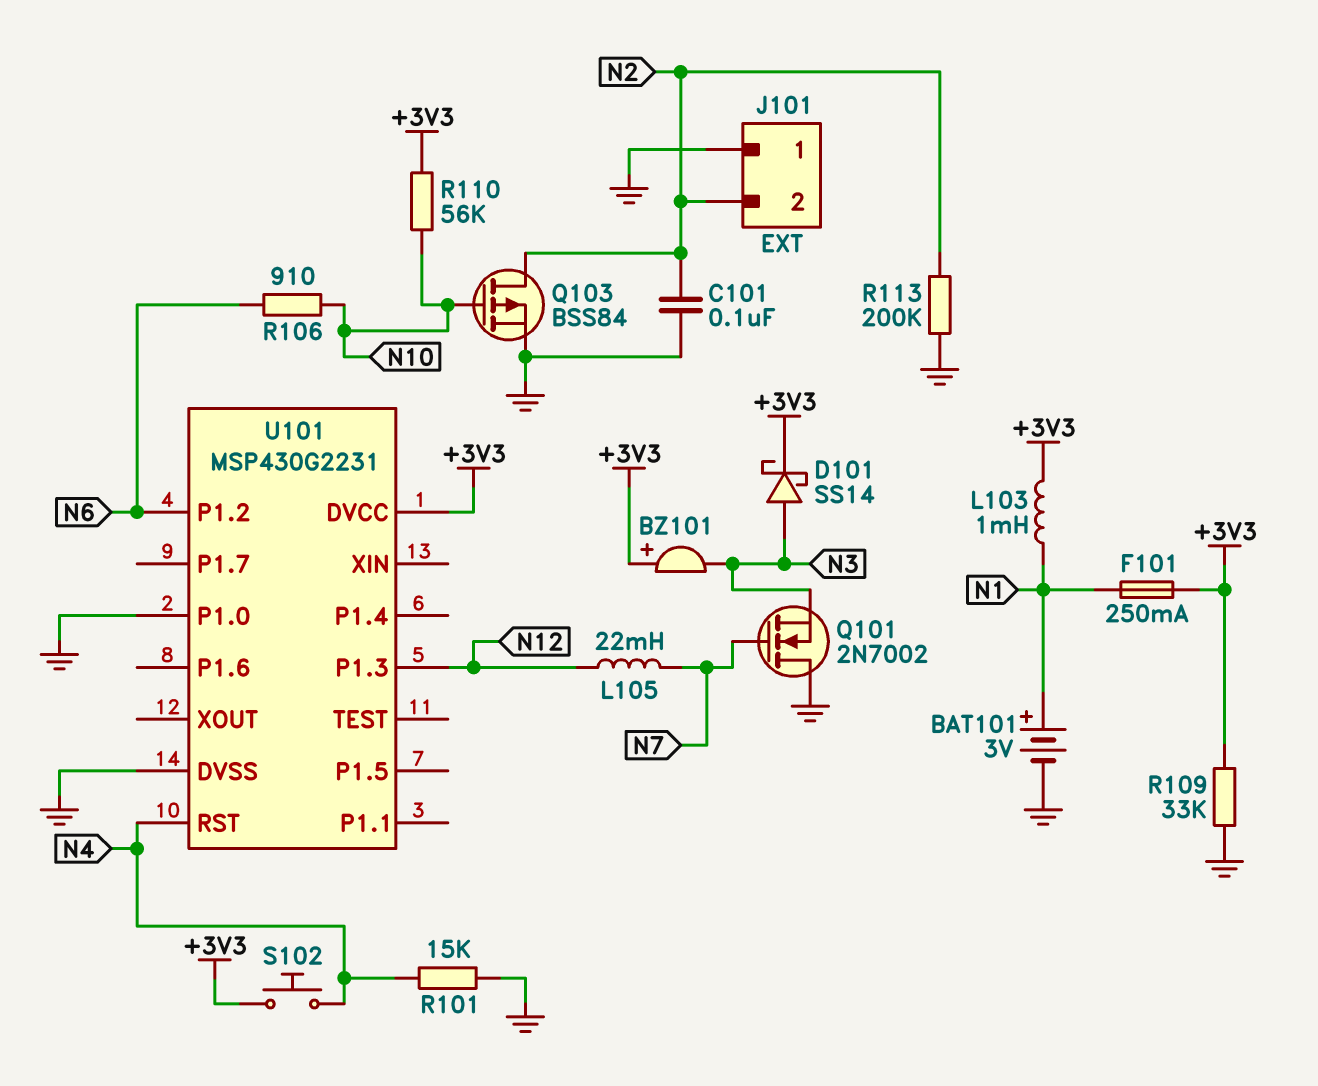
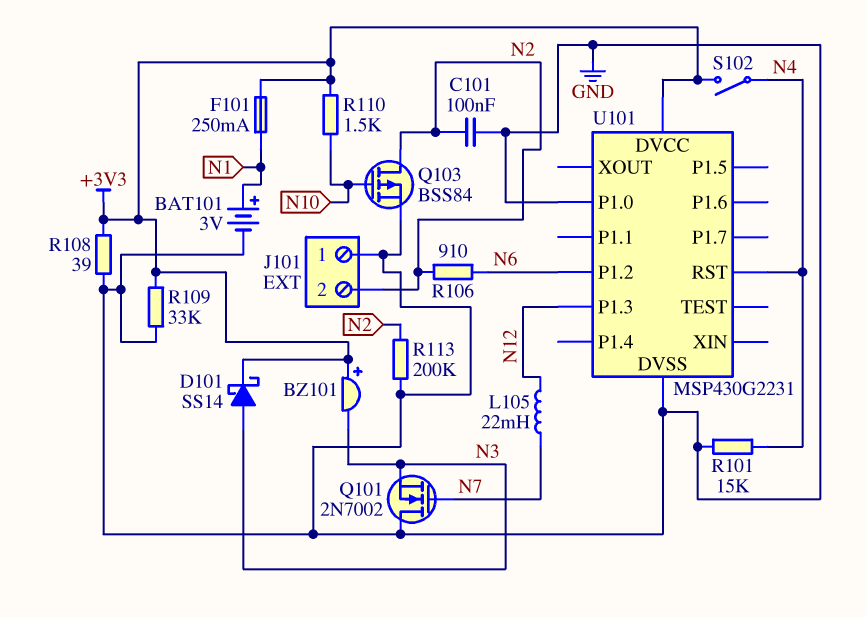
L103: 1mH (+3V3, N1) -> none
R106: 910 (N6, N10) -> 910 (N2, N6)
R108: none -> 39 (+3V3, GND)
R110: 56k (+3V3, N10) -> 1.5k (+3V3, N10)
S102: button (+3V3, N4) -> switch (+3V3, N4)

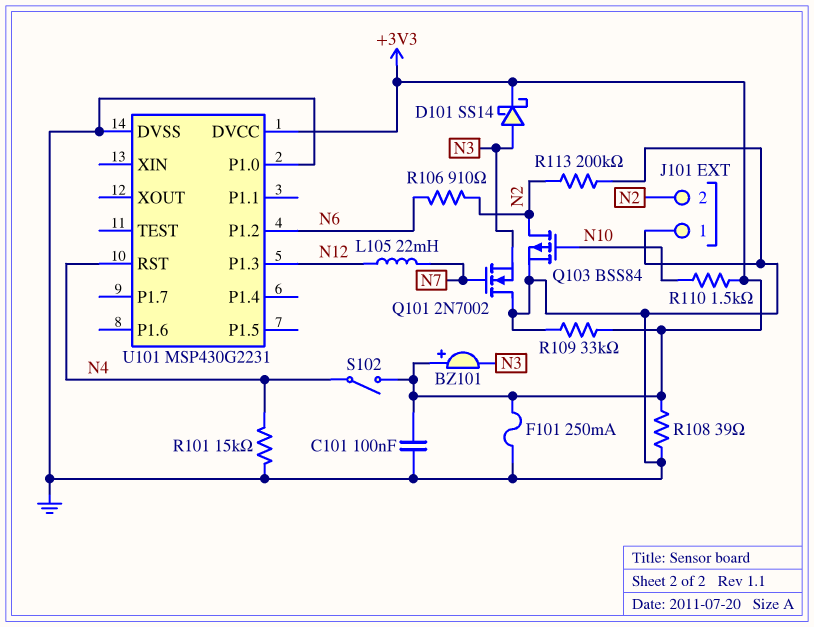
BAT101: 3V (plus N1, minus GND) -> none
C101: 100nF (GND, N2) -> 100nF (+3V3, GND)
F101: 250mA (+3V3, N1) -> 250mA (+3V3, GND)

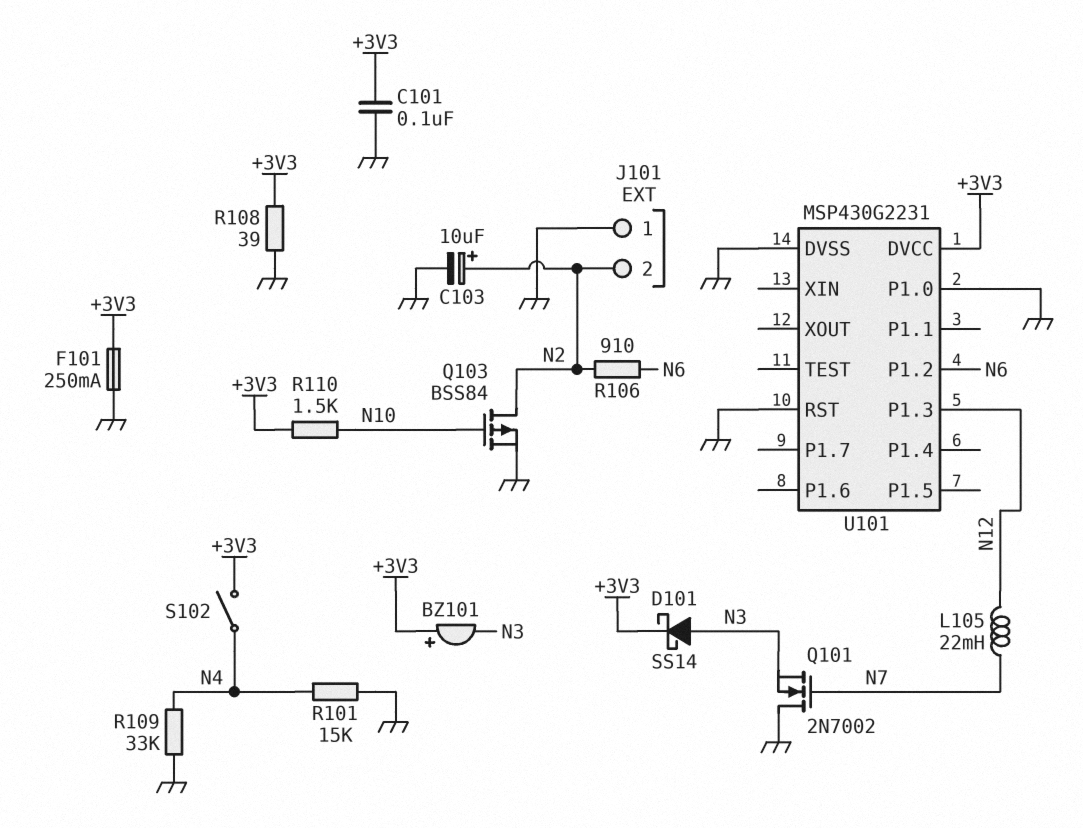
C103: none -> 10uF (plus N2, minus GND)
R109: 33k (+3V3, GND) -> 33k (GND, N4)
R113: 200k (GND, N2) -> none
U101 pin RST: N4 -> GND

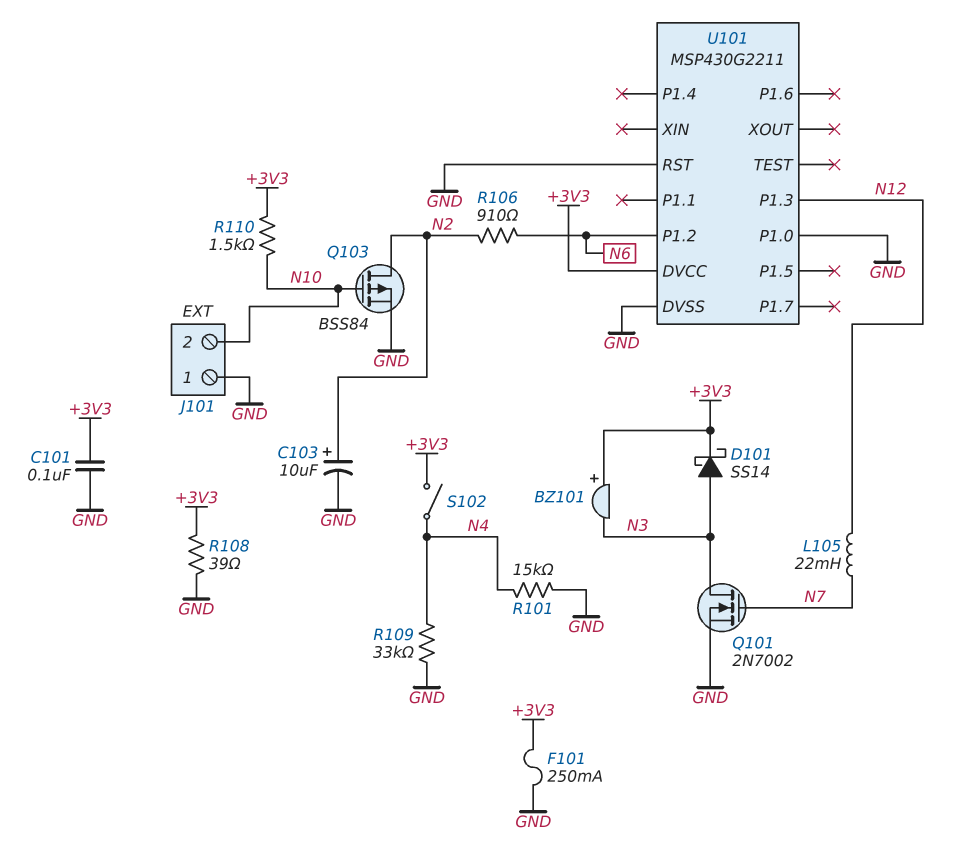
J101 pin 2: N2 -> N10
Q101: NMOS 2N7002 (G N7, D GND, S N3) -> NMOS 2N7002 (G N7, D N3, S GND)
U101: MSP430G2231 -> MSP430G2211

